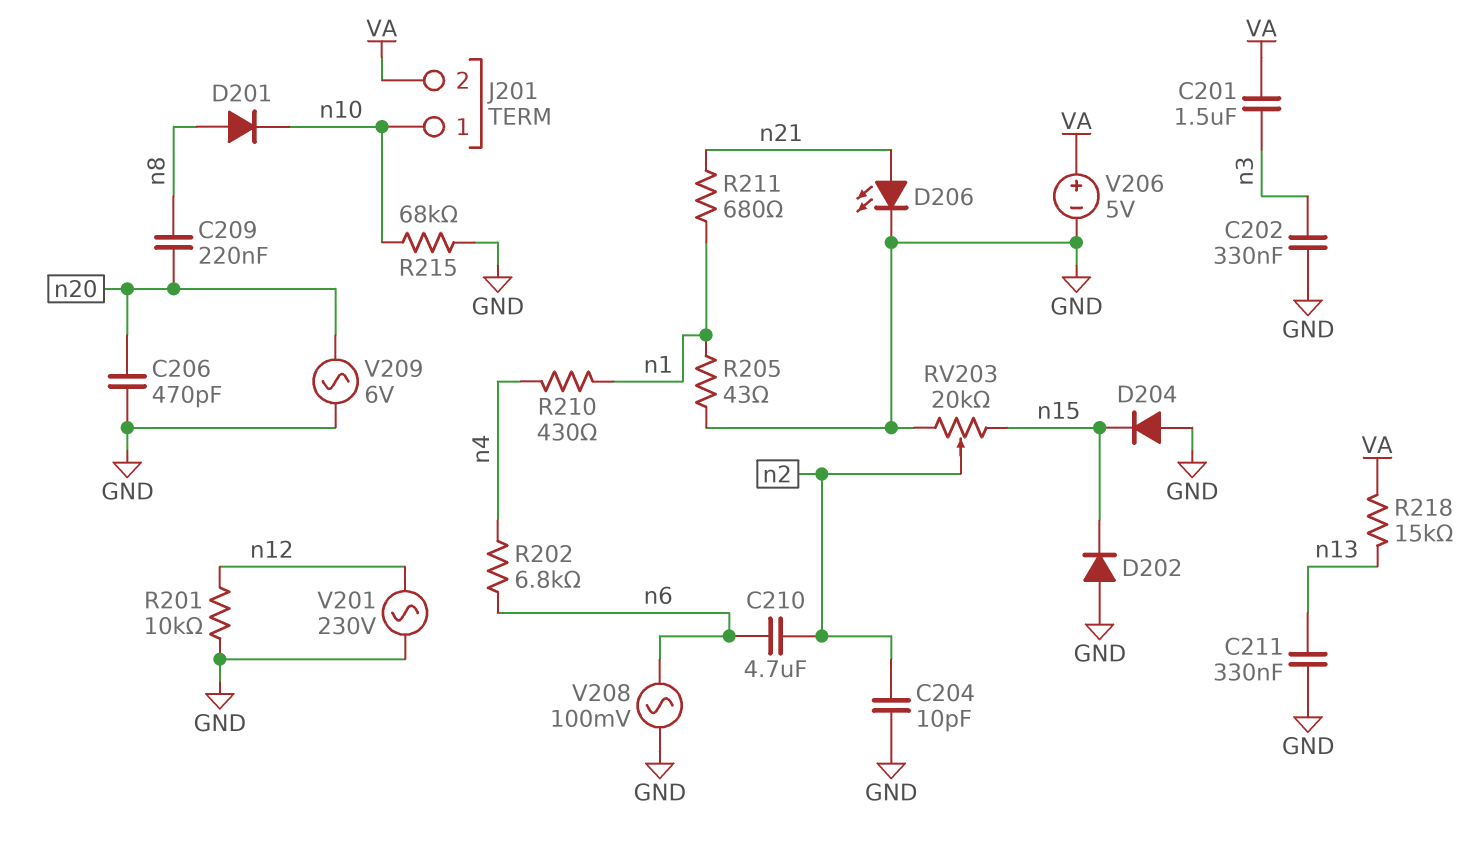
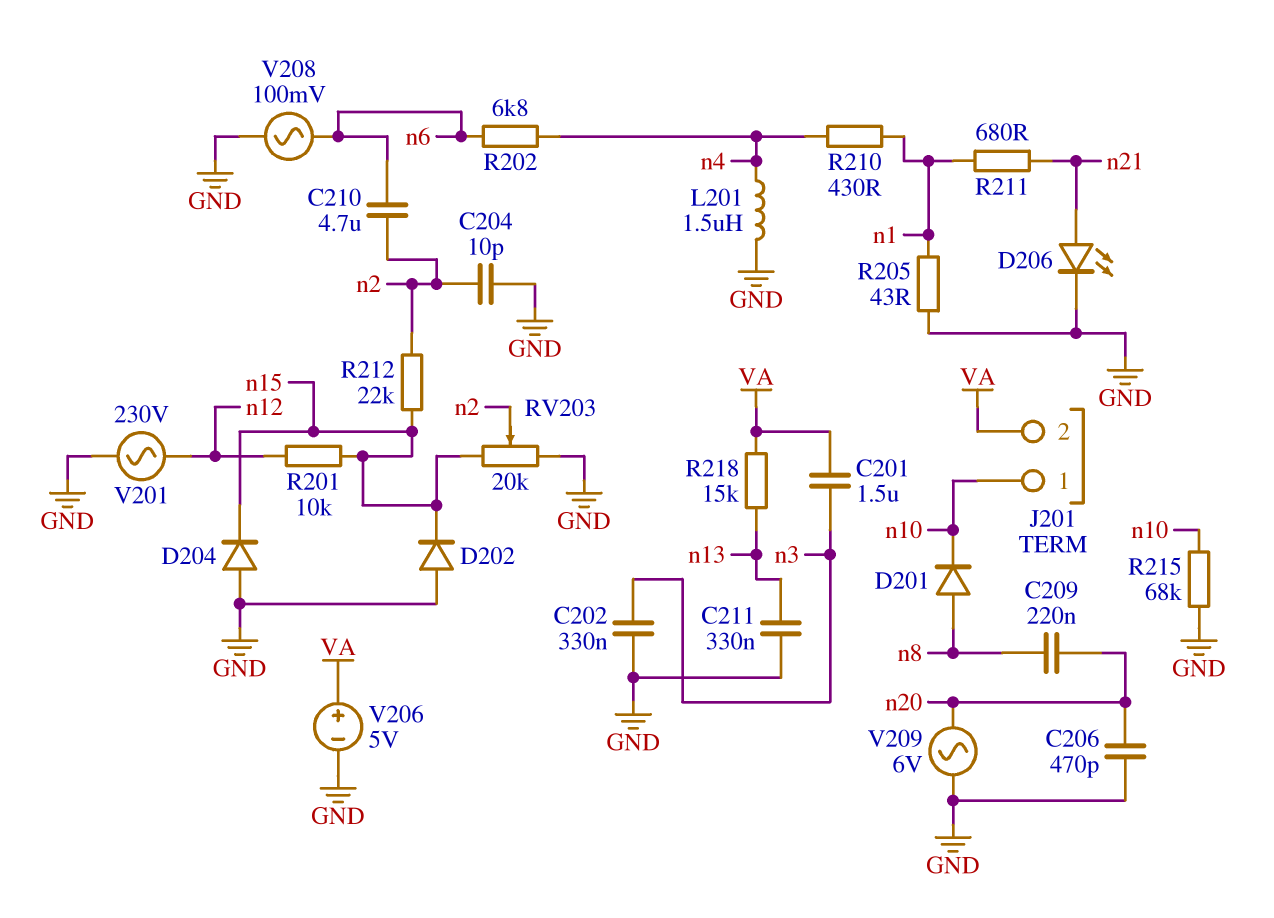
L201: none -> 1.5uH (GND, n4)
R201: 10k (GND, n12) -> 10k (n12, n15)
R212: none -> 22k (n2, n15)

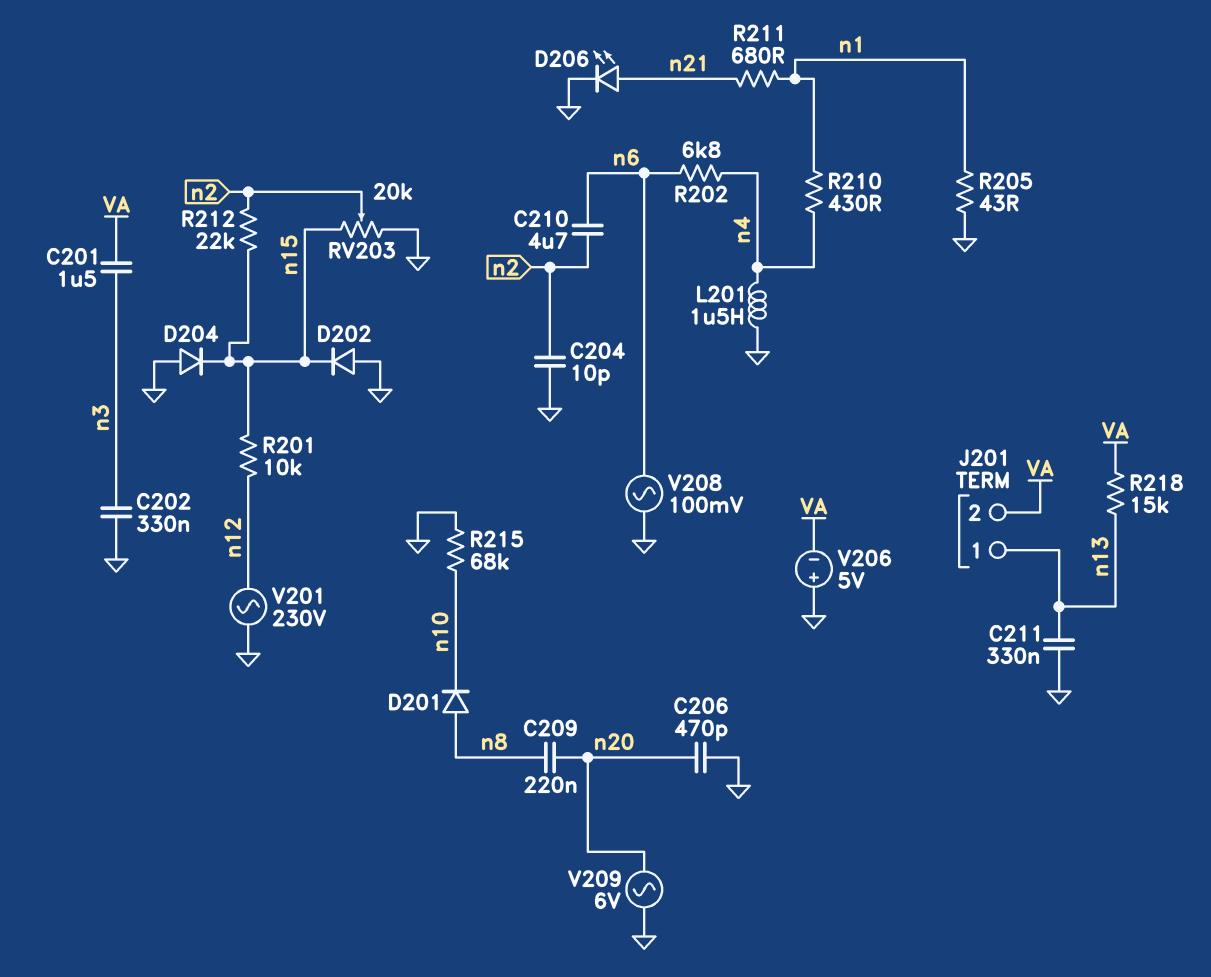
J201 pin 1: n10 -> n13
V206: 5V (plus VA, minus GND) -> 5V (plus GND, minus VA)

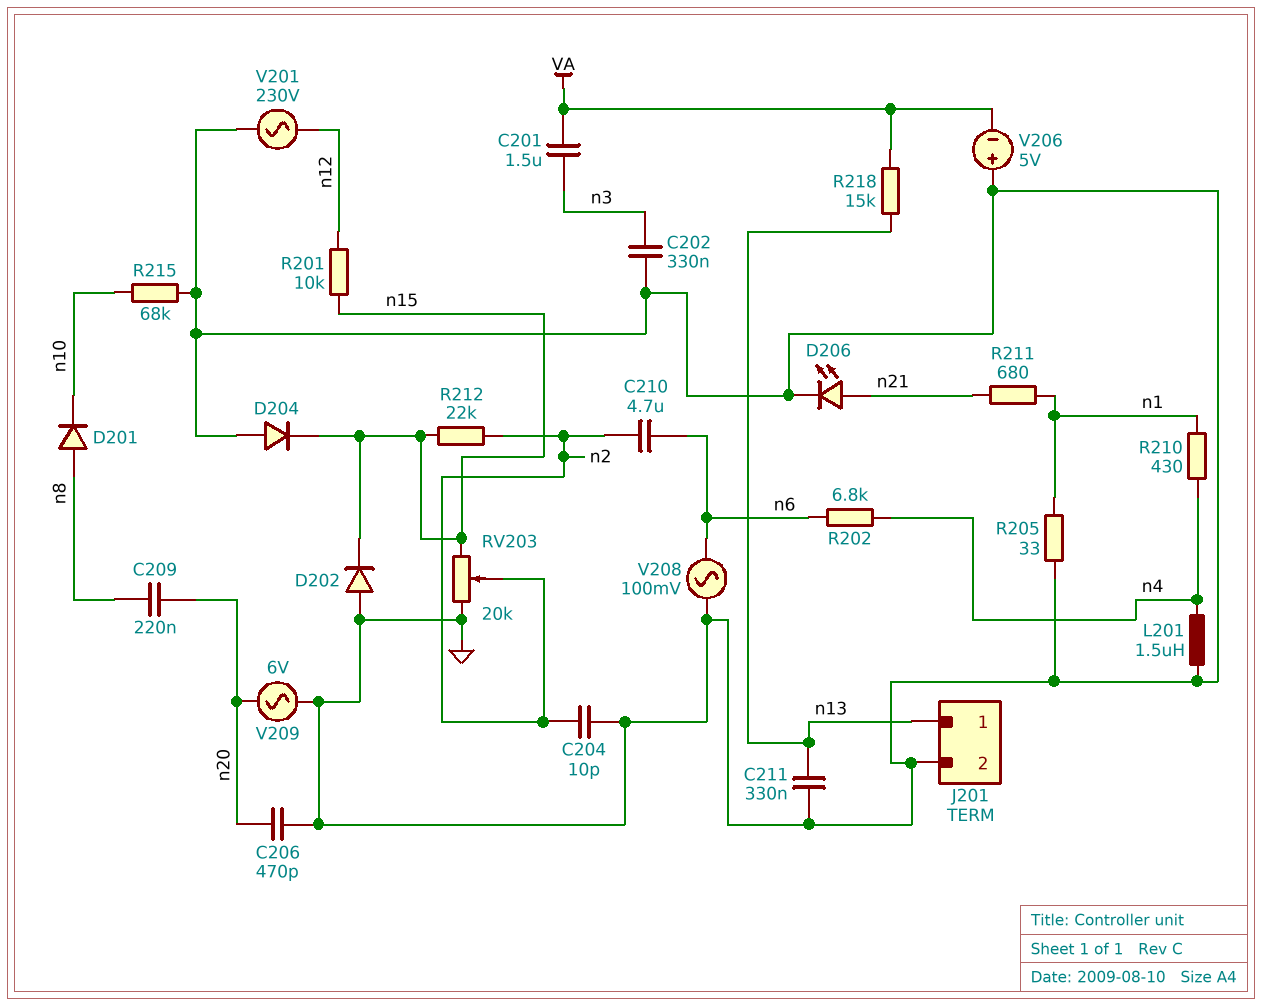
J201 pin 2: VA -> GND
R205: 43 (GND, n1) -> 33 (GND, n1)

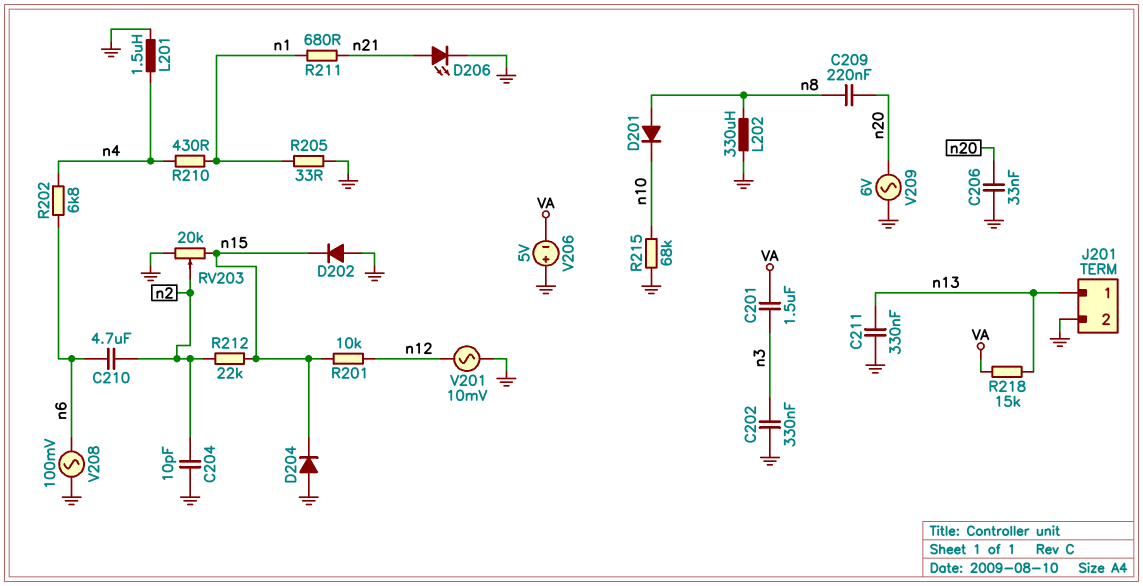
C206: 470pF (GND, n20) -> 33nF (GND, n20)
L202: none -> 330uH (GND, n8)
V201: AC 230V (GND, n12) -> AC 10mV (GND, n12)

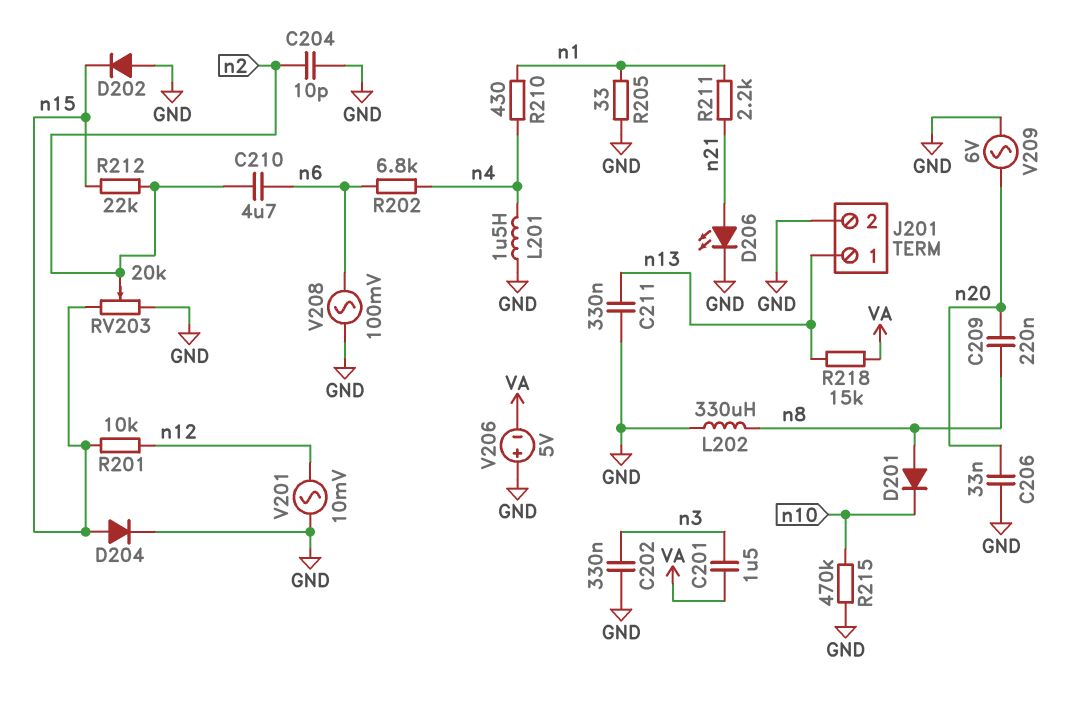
D204: diode (A GND, K n15) -> diode (A n15, K GND)
R211: 680 (n1, n21) -> 2.2k (n1, n21)
R215: 68k (GND, n10) -> 470k (GND, n10)

